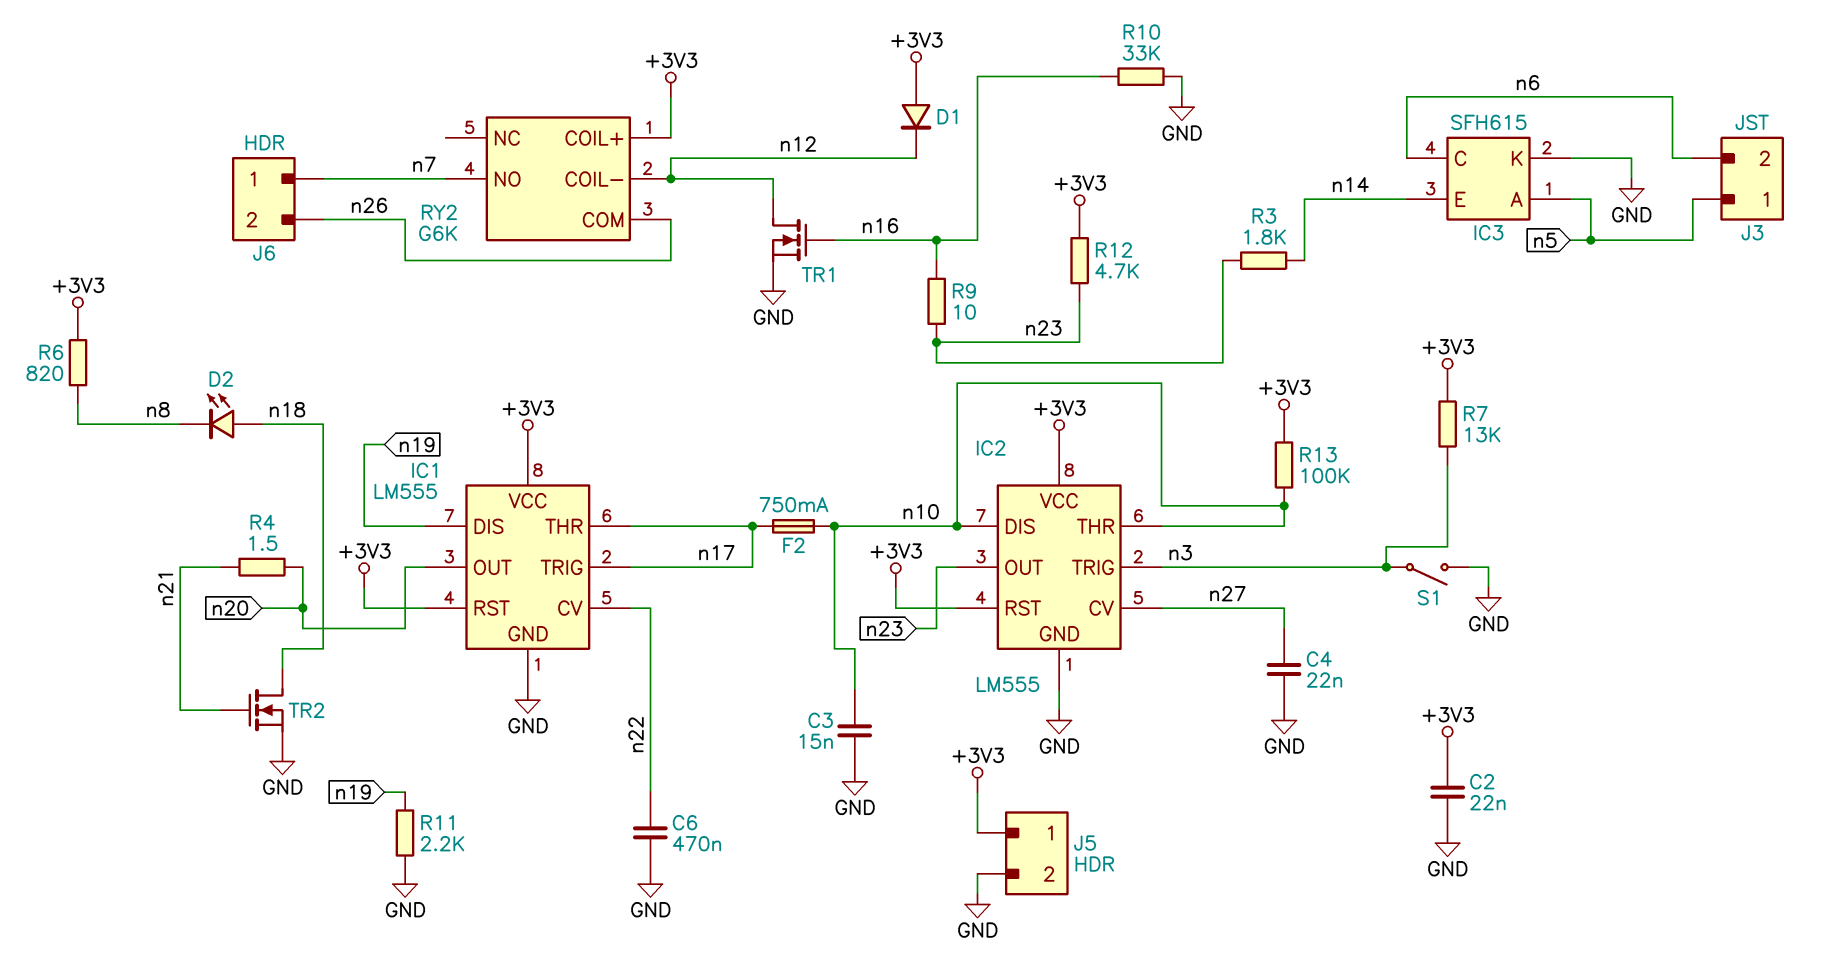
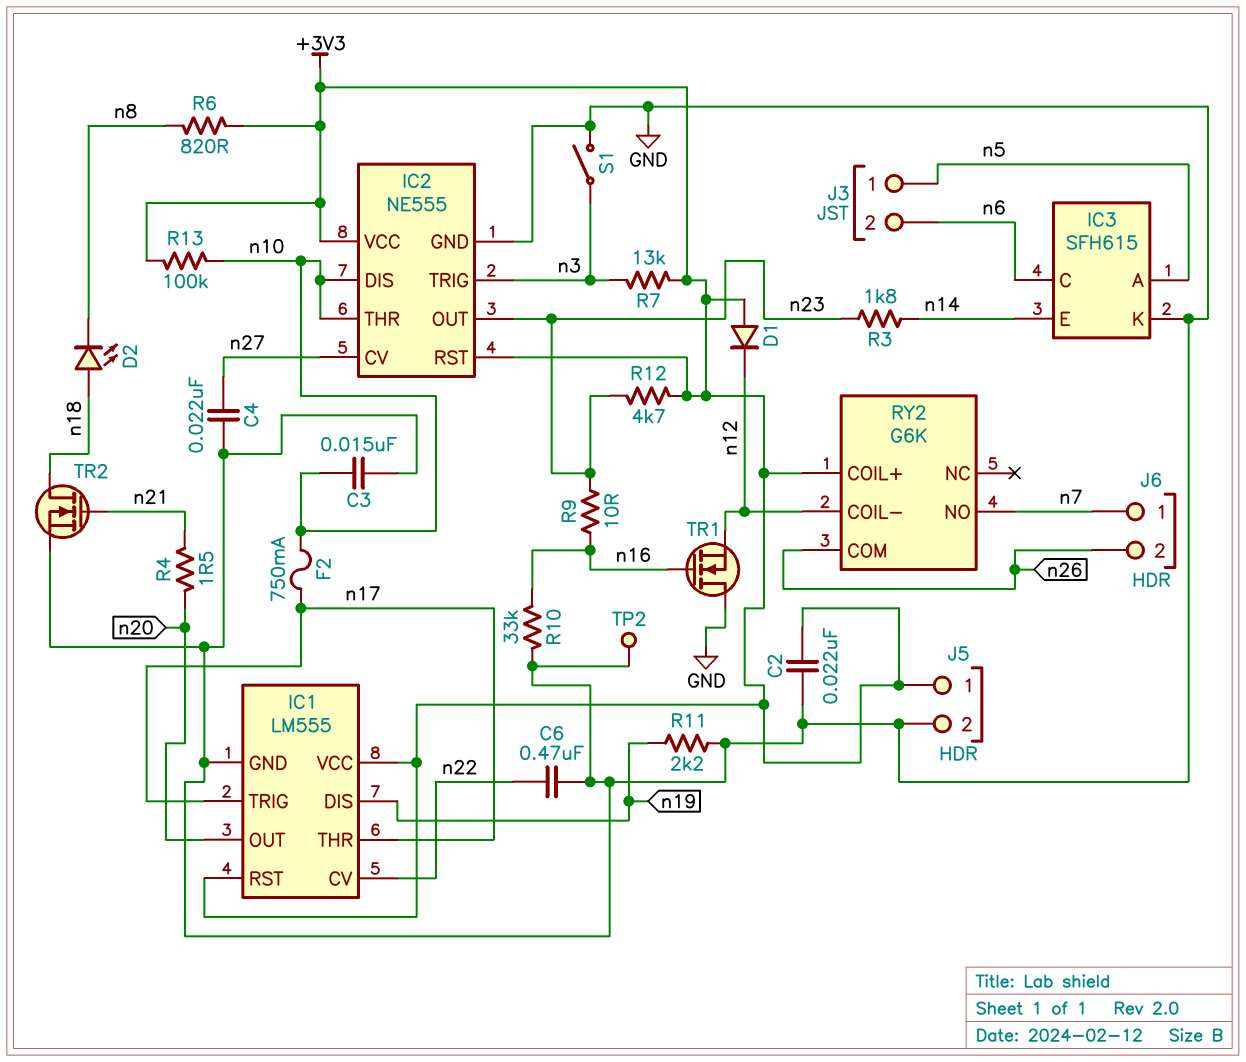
IC2: LM555 -> NE555
TP2: none -> test point (GND)
TR1: NMOS (G n16, D n12, S GND) -> NMOS (G n16, D GND, S n12)

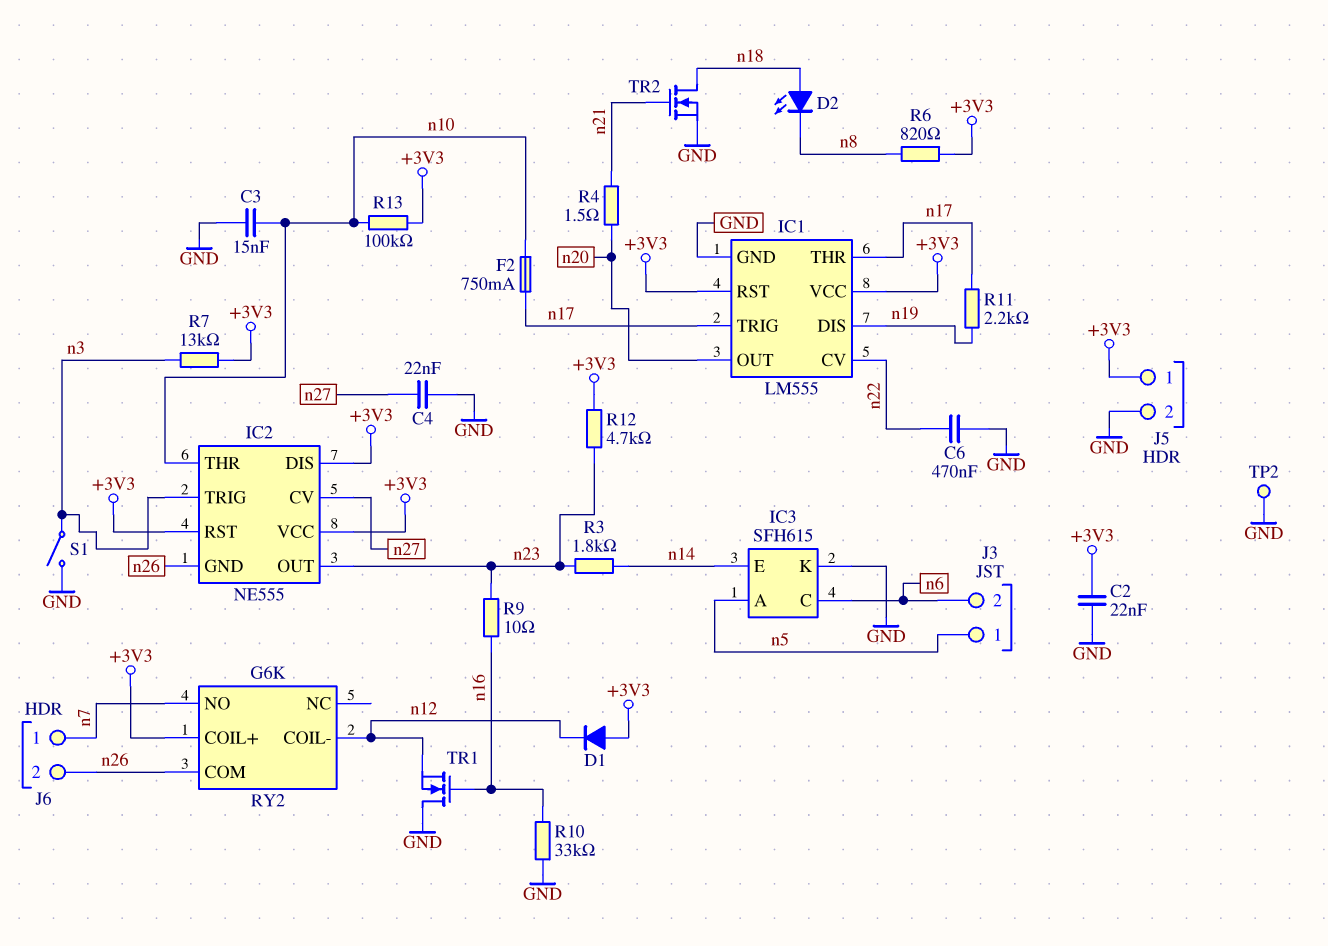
IC2 pin DIS: n10 -> +3V3
IC2 pin GND: GND -> n26
R11: 2.2k (GND, n19) -> 2.2k (n17, n19)

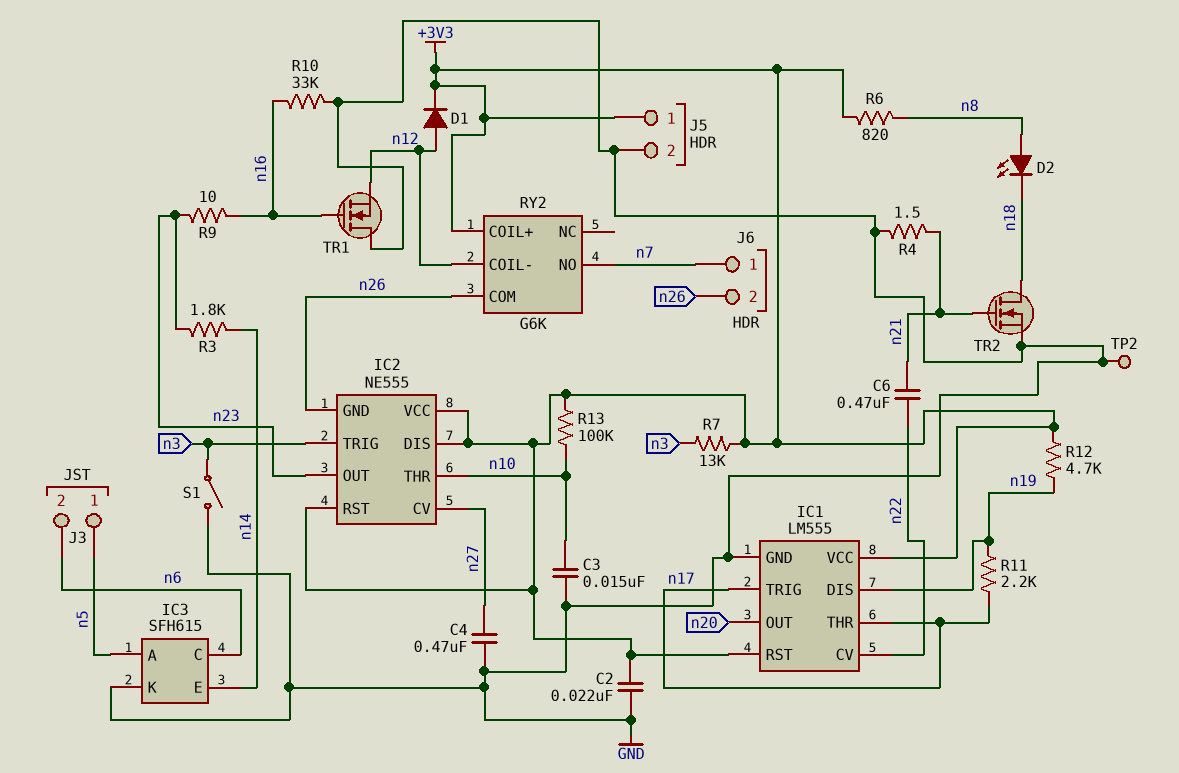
C4: 22nF (GND, n27) -> 470nF (GND, n27)
C6: 470nF (GND, n22) -> 470nF (n21, n22)
D1: diode (A +3V3, K n12) -> diode (A n12, K +3V3)
D2: LED (A n18, K n8) -> LED (A n8, K n18)
F2: 750mA (n10, n17) -> none
R4: 1.5 (n20, n21) -> 1.5 (GND, n21)
R12: 4.7k (+3V3, n23) -> 4.7k (+3V3, n19)

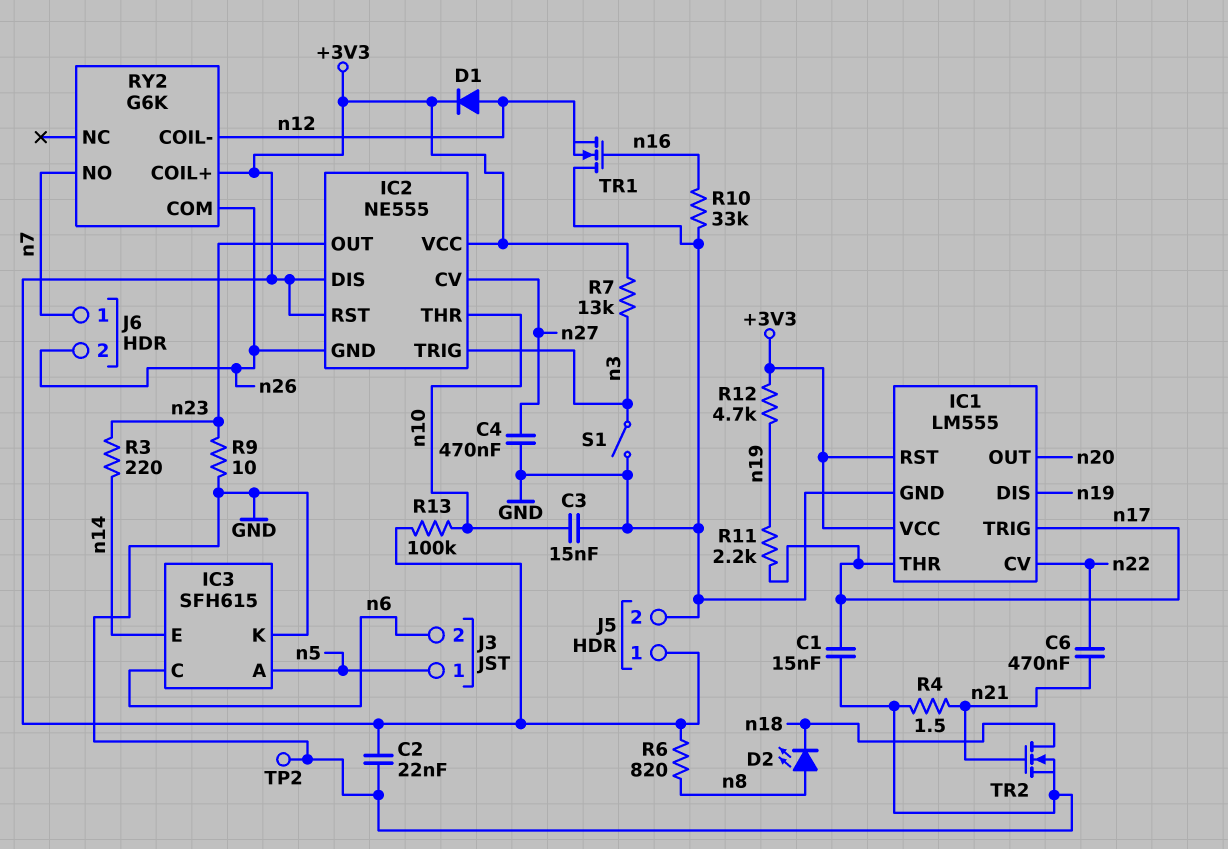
C1: none -> 15nF (GND, n17)
R3: 1.8k (n14, n23) -> 220 (n14, n23)
R9: 10 (n16, n23) -> 10 (GND, n23)

